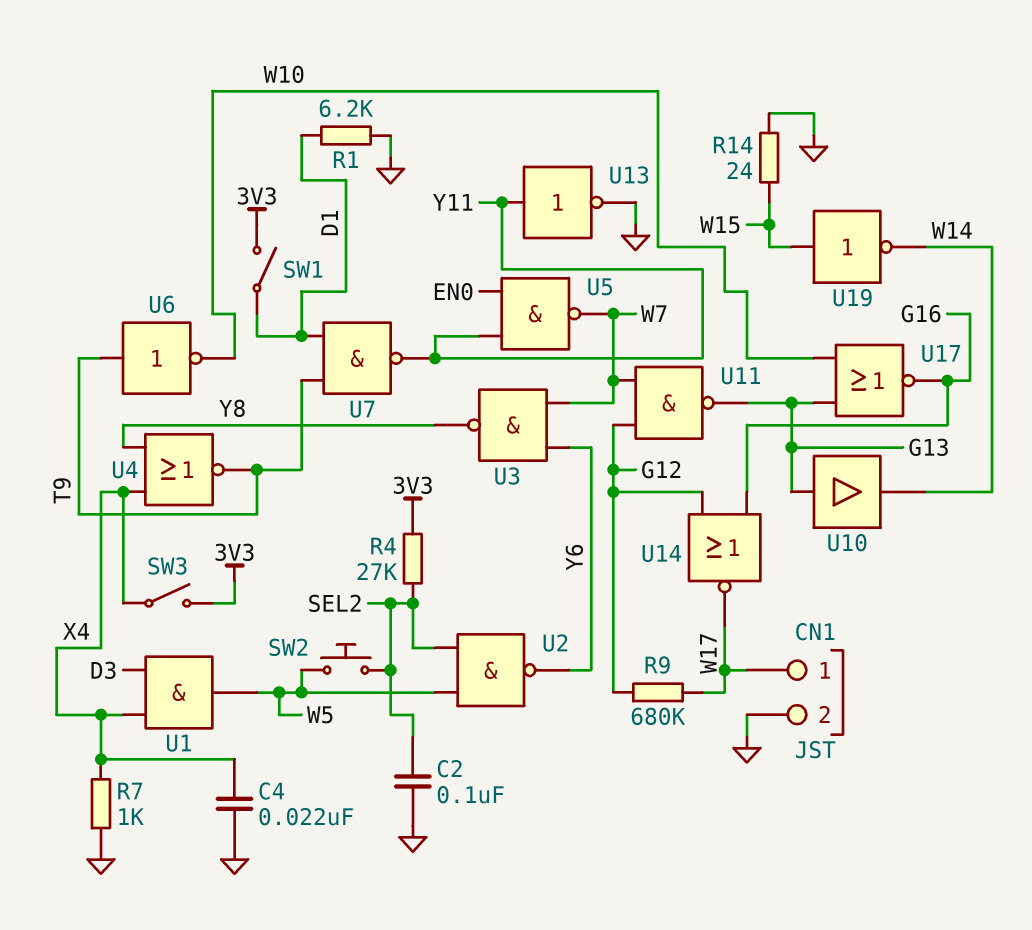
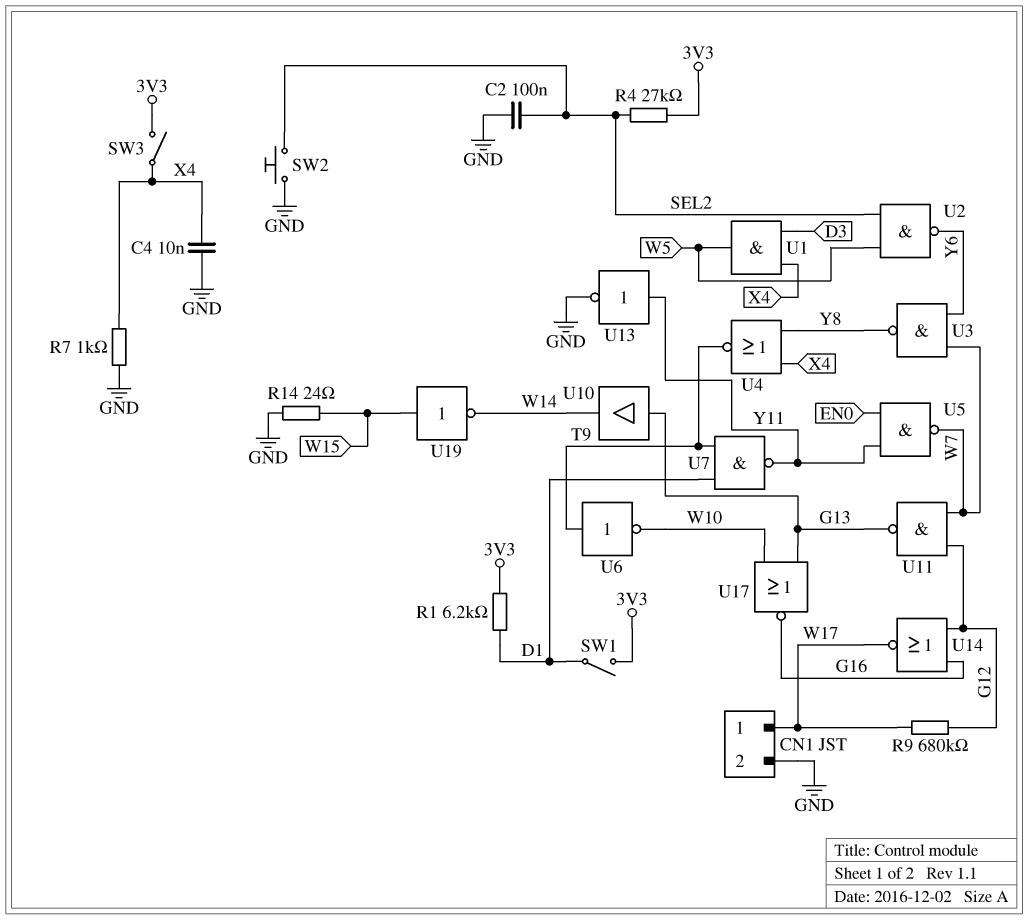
C4: 22nF (GND, X4) -> 10nF (GND, X4)
R1: 6.2k (D1, GND) -> 6.2k (3V3, D1)
SW2: button (SEL2, W5) -> button (GND, SEL2)

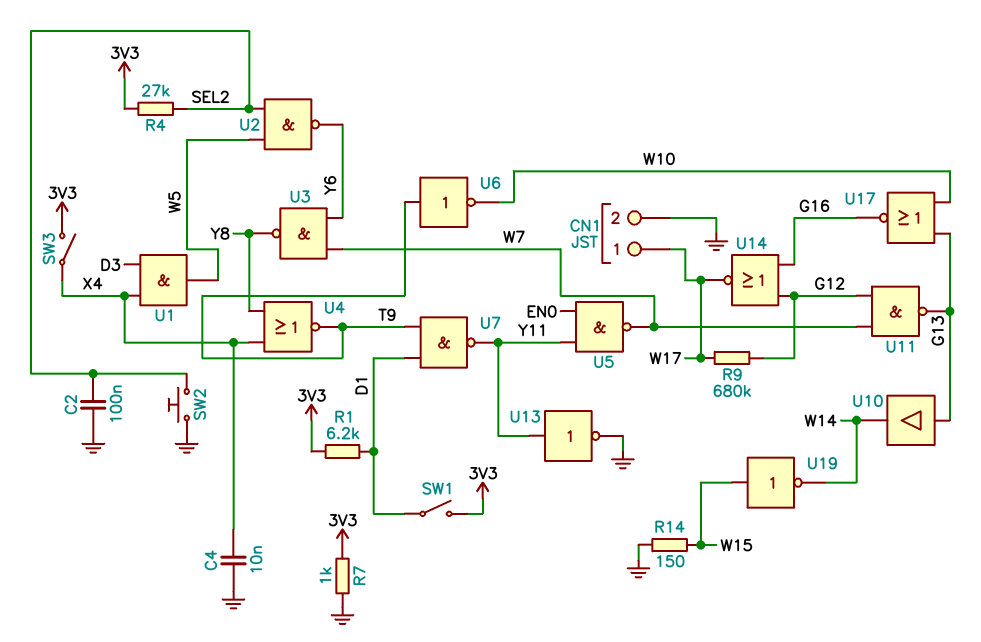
R7: 1k (GND, X4) -> 1k (3V3, GND)
R14: 24 (GND, W15) -> 150 (GND, W15)

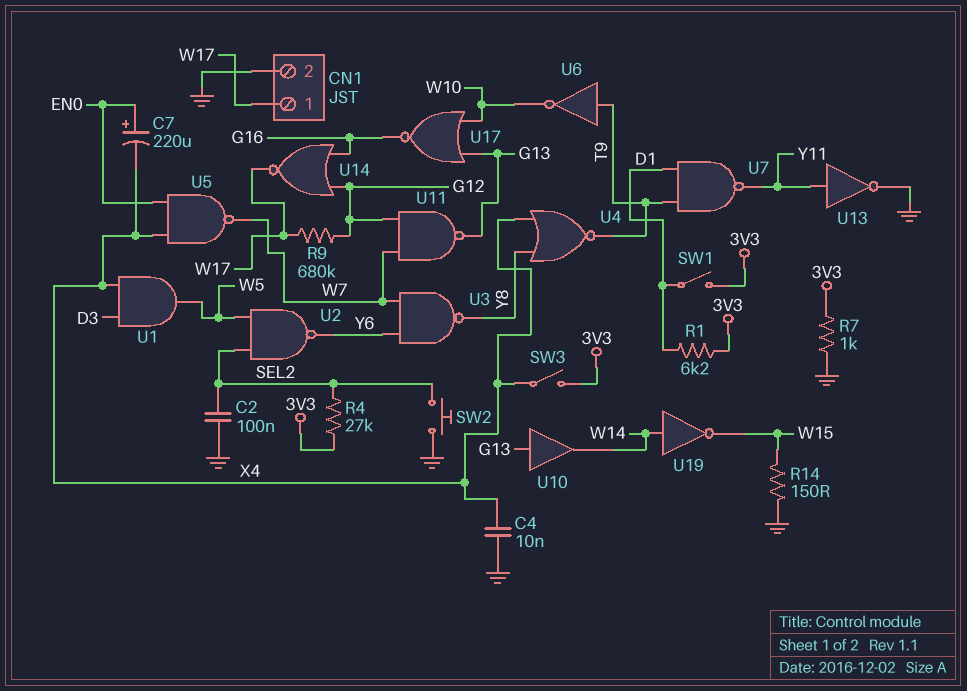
C7: none -> 220uF (plus EN0, minus X4)
U5: NAND (in EN0, in Y11, out W7) -> NAND (in EN0, in X4, out W7)
U19: NOT (in W15, out W14) -> NOT (in W14, out W15)

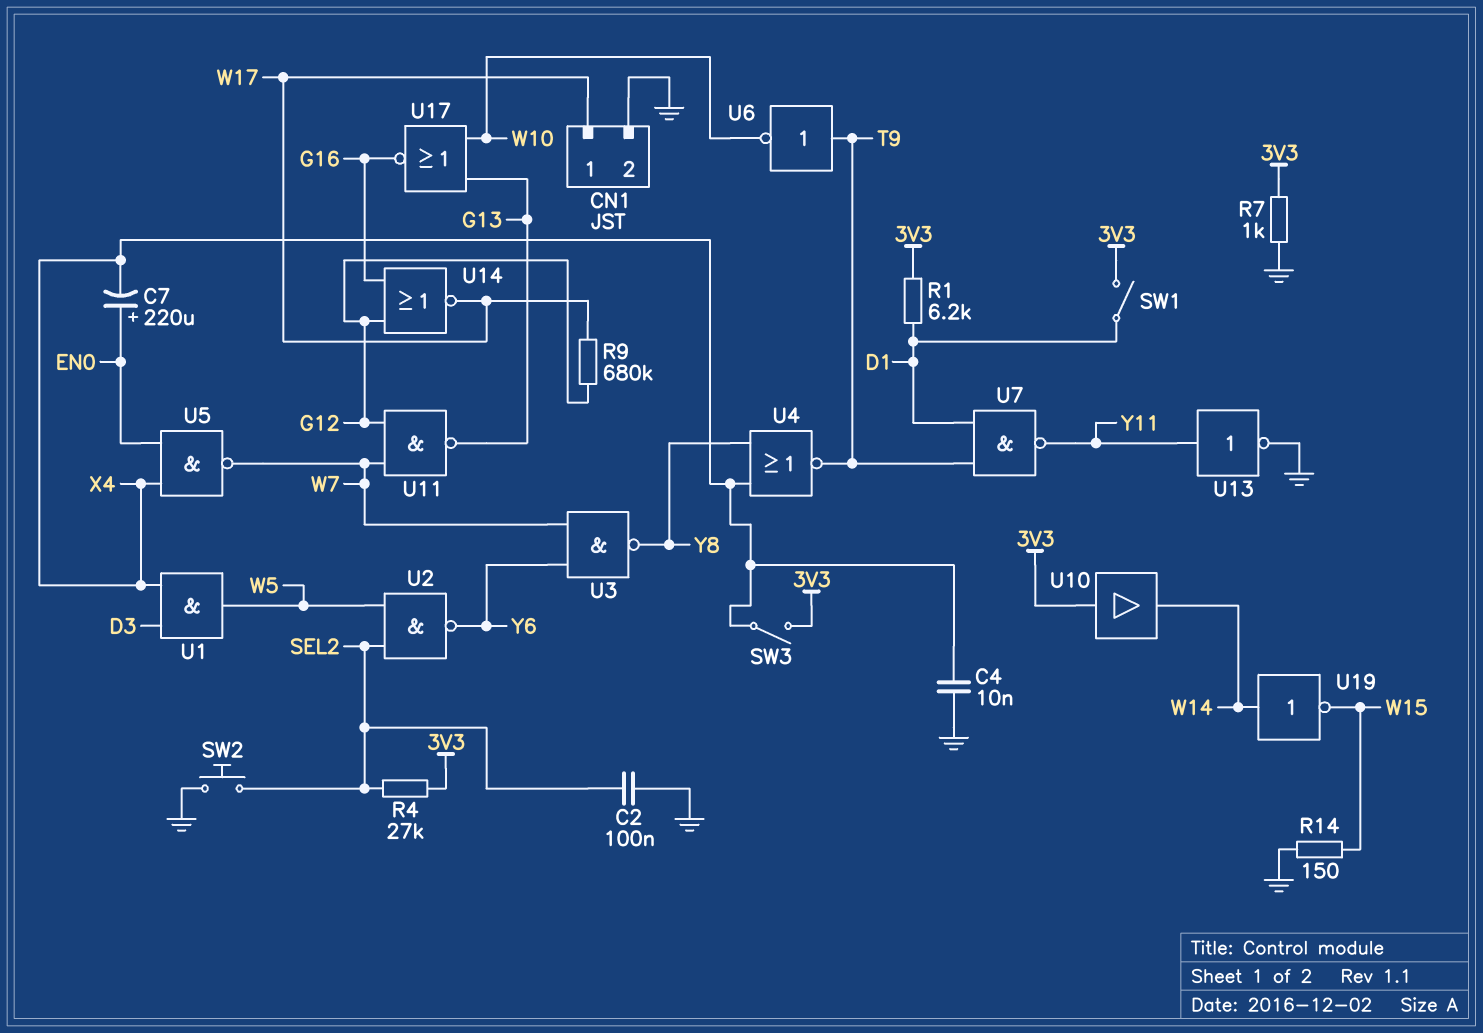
U10: buffer (in G13, out W14) -> buffer (in 3V3, out W14)

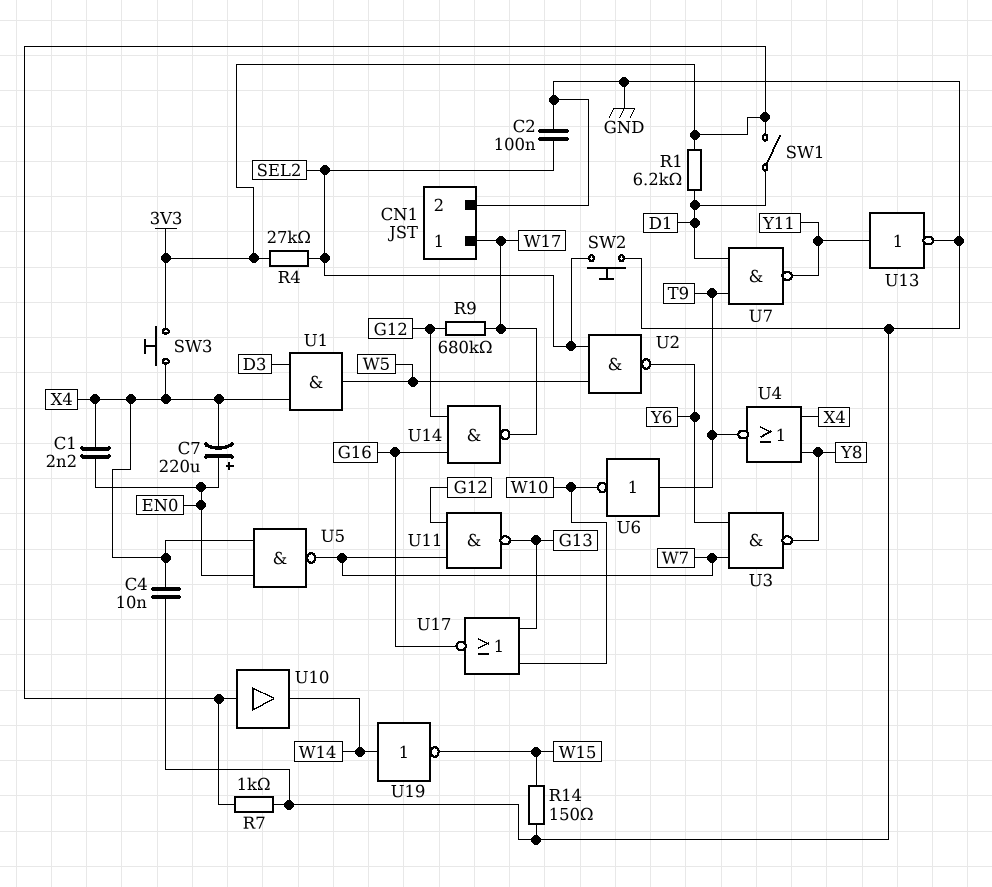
C1: none -> 2.2nF (EN0, X4)
SW3: switch (3V3, X4) -> button (3V3, X4)
U14: NOR (in G12, in G16, out W17) -> NAND (in G12, in G16, out W17)

